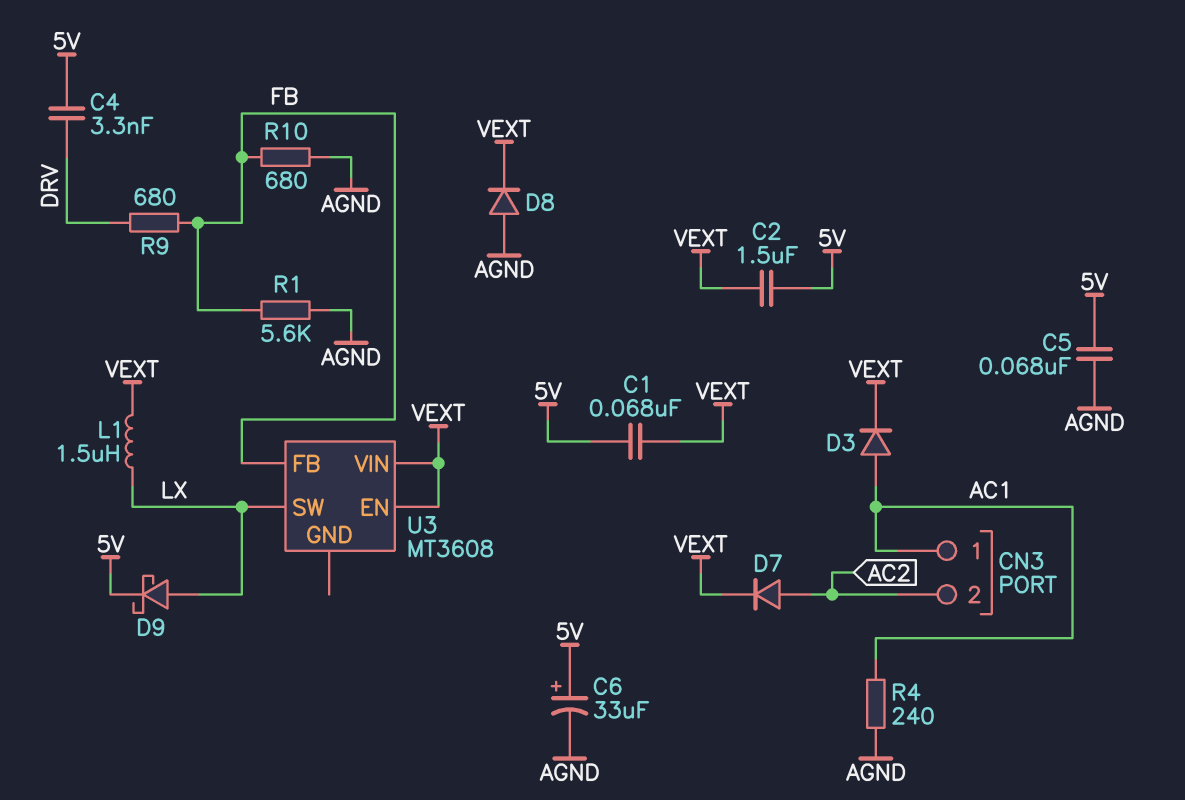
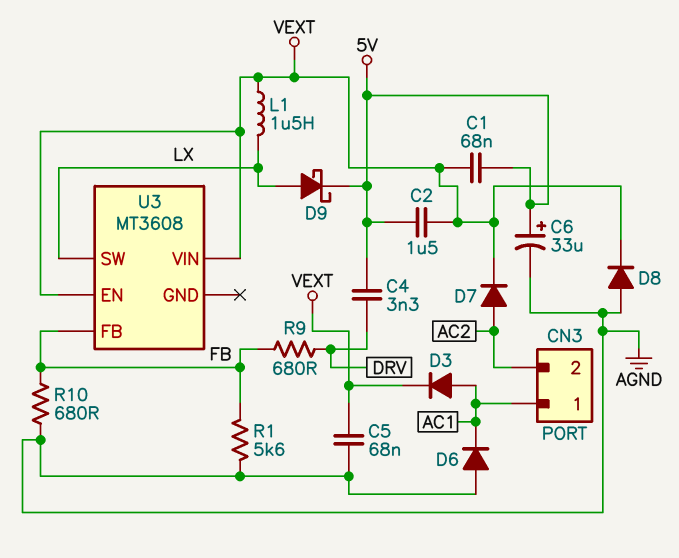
C5: 68nF (5V, AGND) -> 68nF (AGND, VEXT)
D6: none -> diode (A AGND, K AC1)
R4: 240 (AC1, AGND) -> none

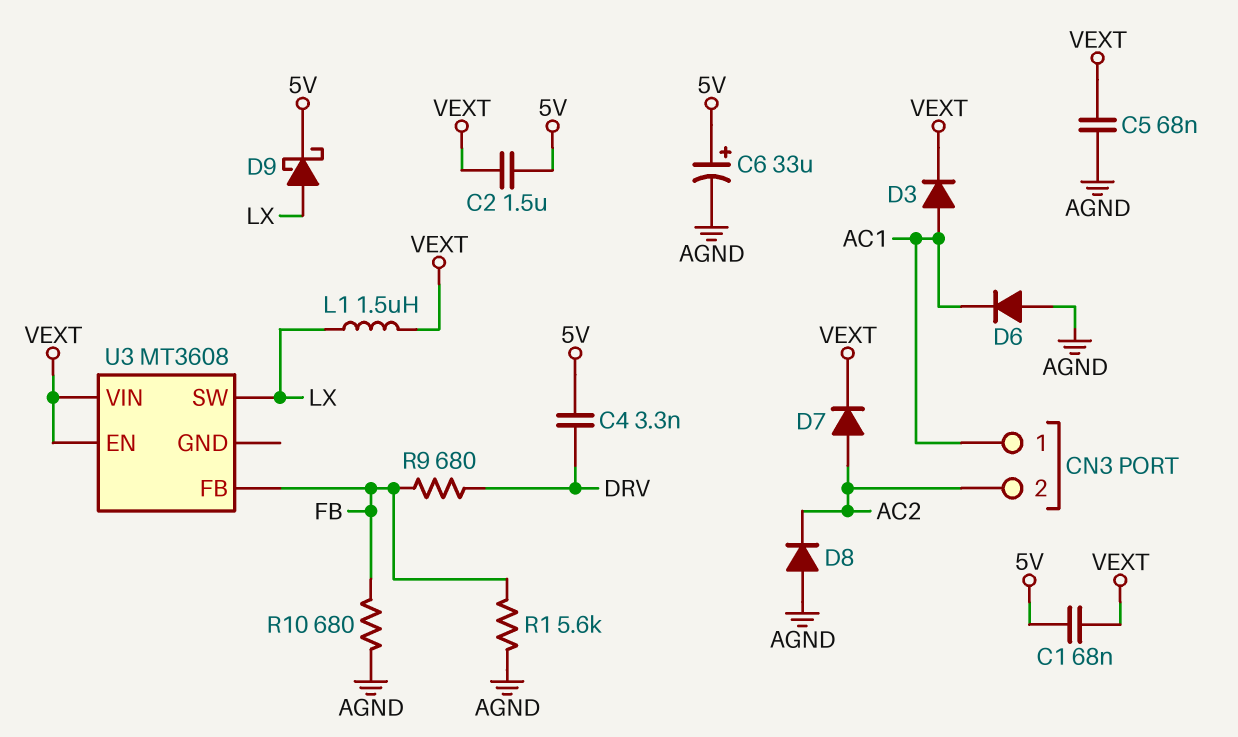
D8: diode (A AGND, K VEXT) -> diode (A AGND, K AC2)

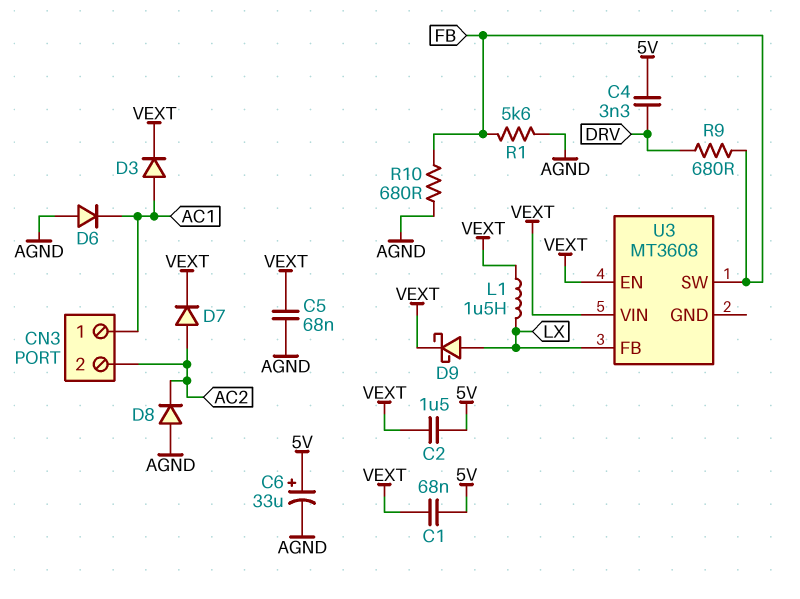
D9: schottky (A LX, K 5V) -> schottky (A LX, K VEXT)
U3 pin FB: FB -> LX
U3 pin SW: LX -> FB

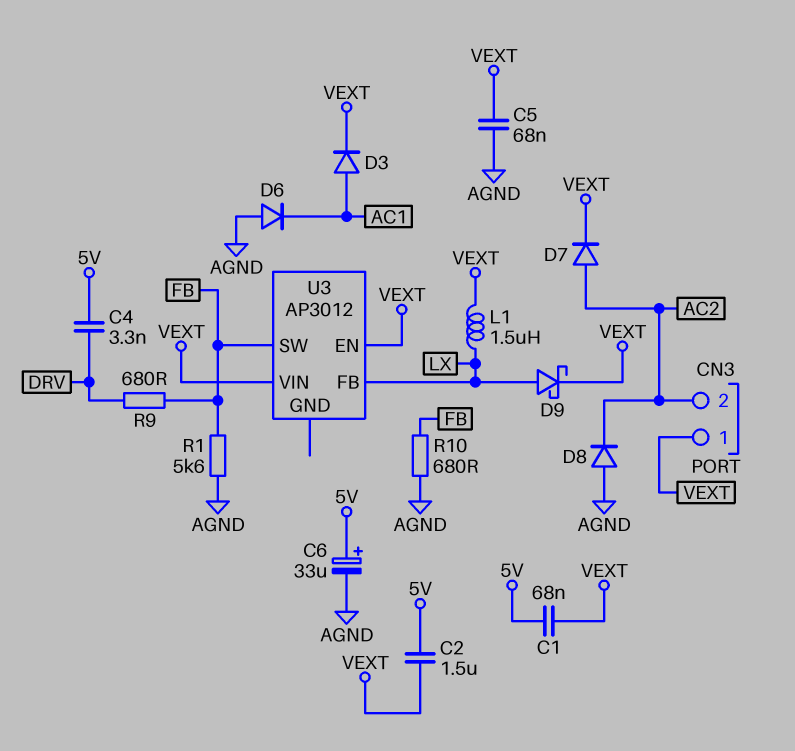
CN3 pin 1: AC1 -> VEXT
U3: MT3608 -> AP3012

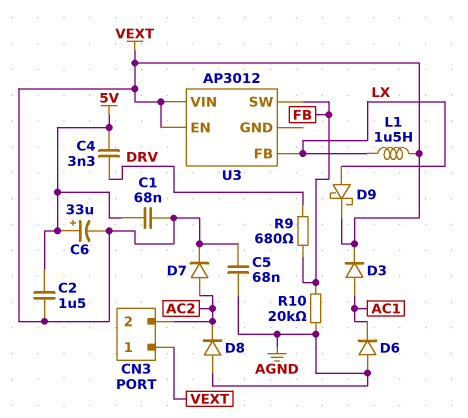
C6: 33uF (plus 5V, minus AGND) -> 33uF (plus 5V, minus VEXT)
R1: 5.6k (AGND, FB) -> none
R10: 680 (AGND, FB) -> 20k (AGND, FB)

